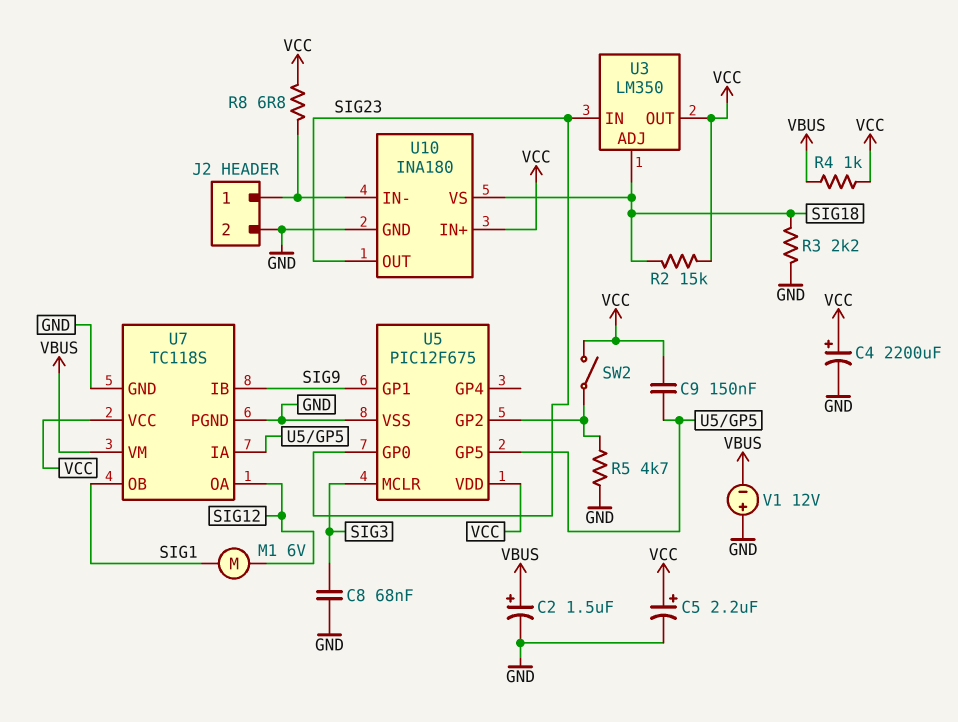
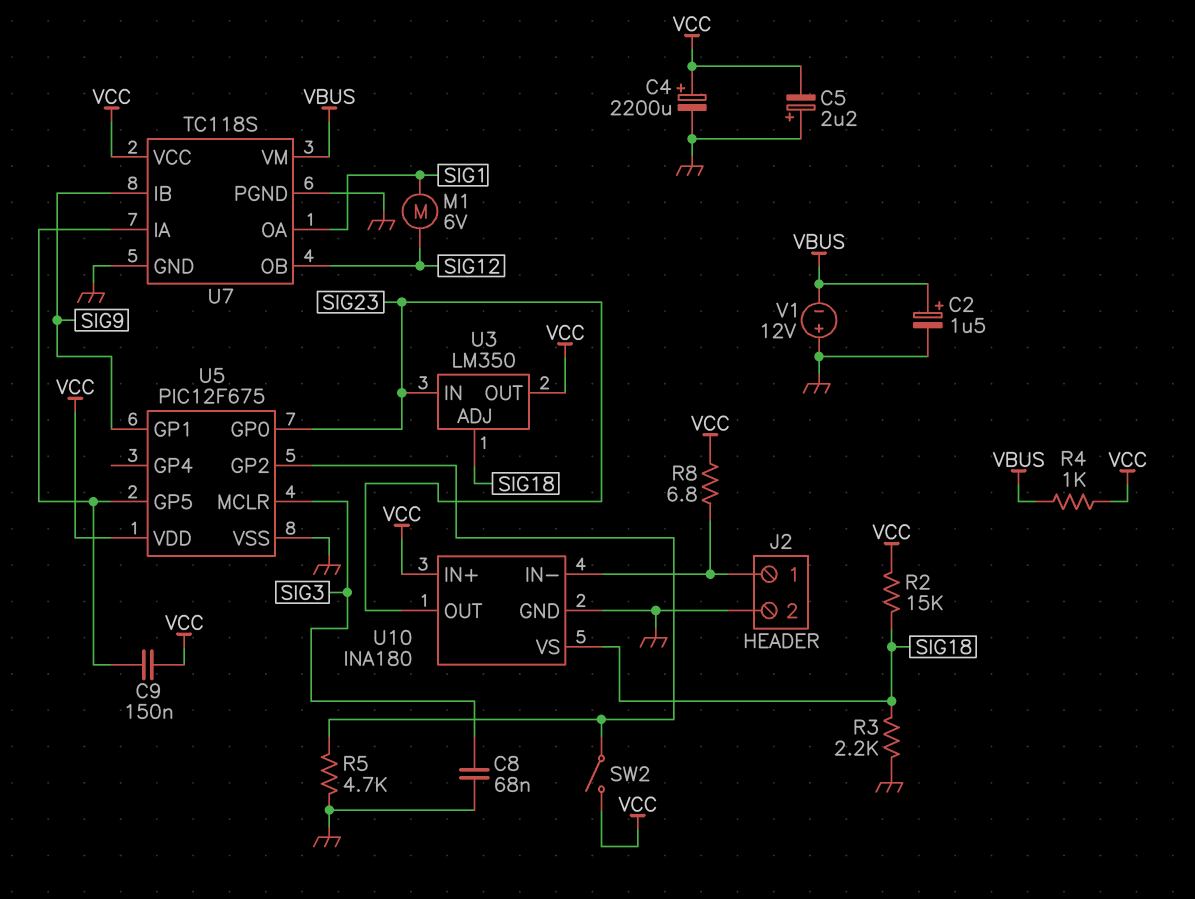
C5: 2.2uF (plus VCC, minus GND) -> 2.2uF (plus GND, minus VCC)
U7 pin OA: SIG12 -> SIG1
U7 pin OB: SIG1 -> SIG12

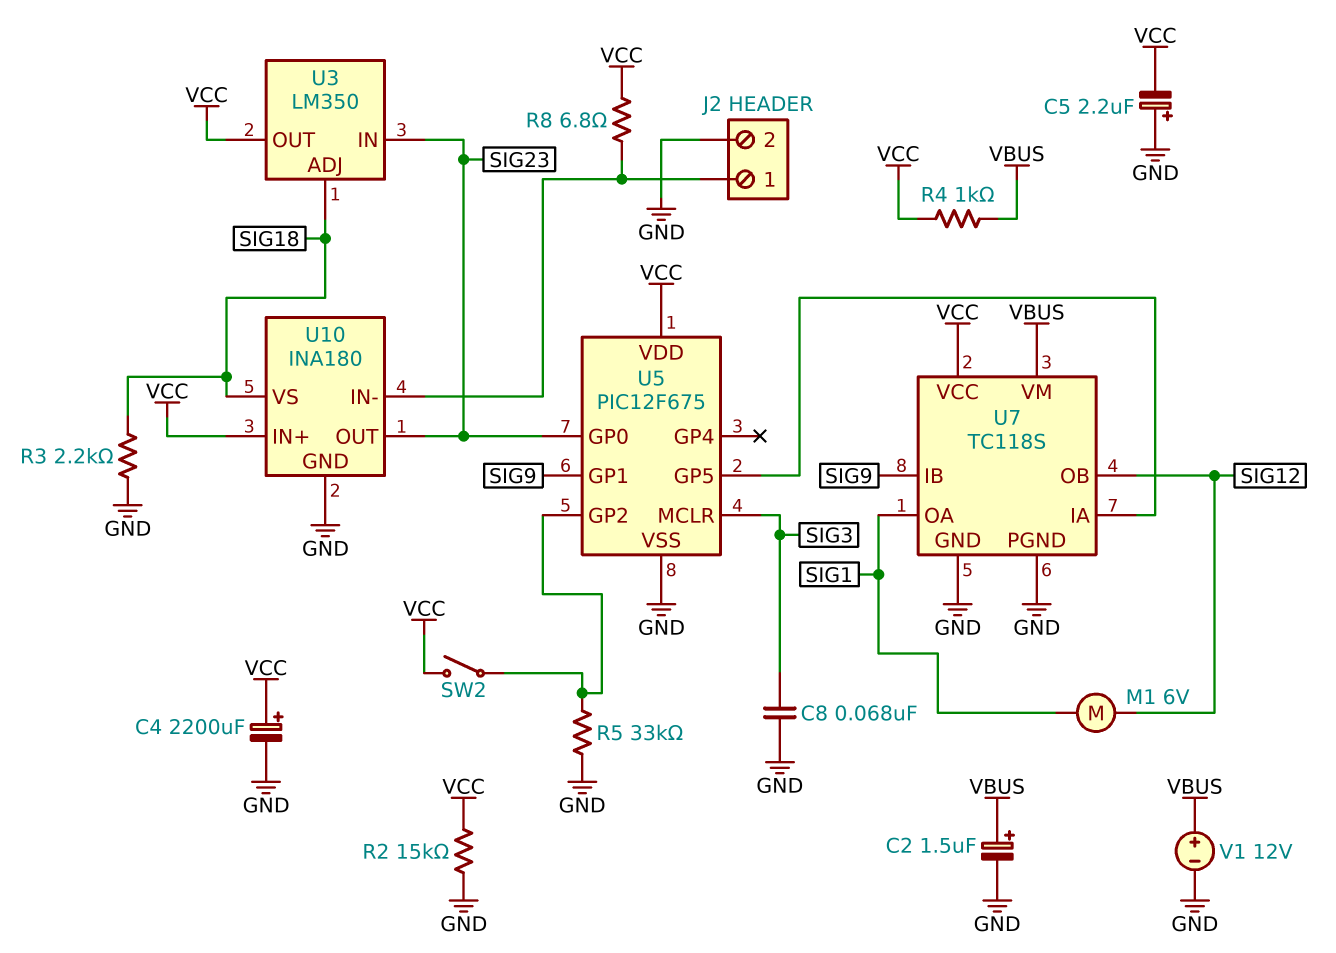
C9: 150nF (U5/GP5, VCC) -> none
R2: 15k (SIG18, VCC) -> 15k (GND, VCC)
R5: 4.7k (GND, U5/GP2) -> 33k (GND, U5/GP2)
V1: 12V (plus GND, minus VBUS) -> 12V (plus VBUS, minus GND)

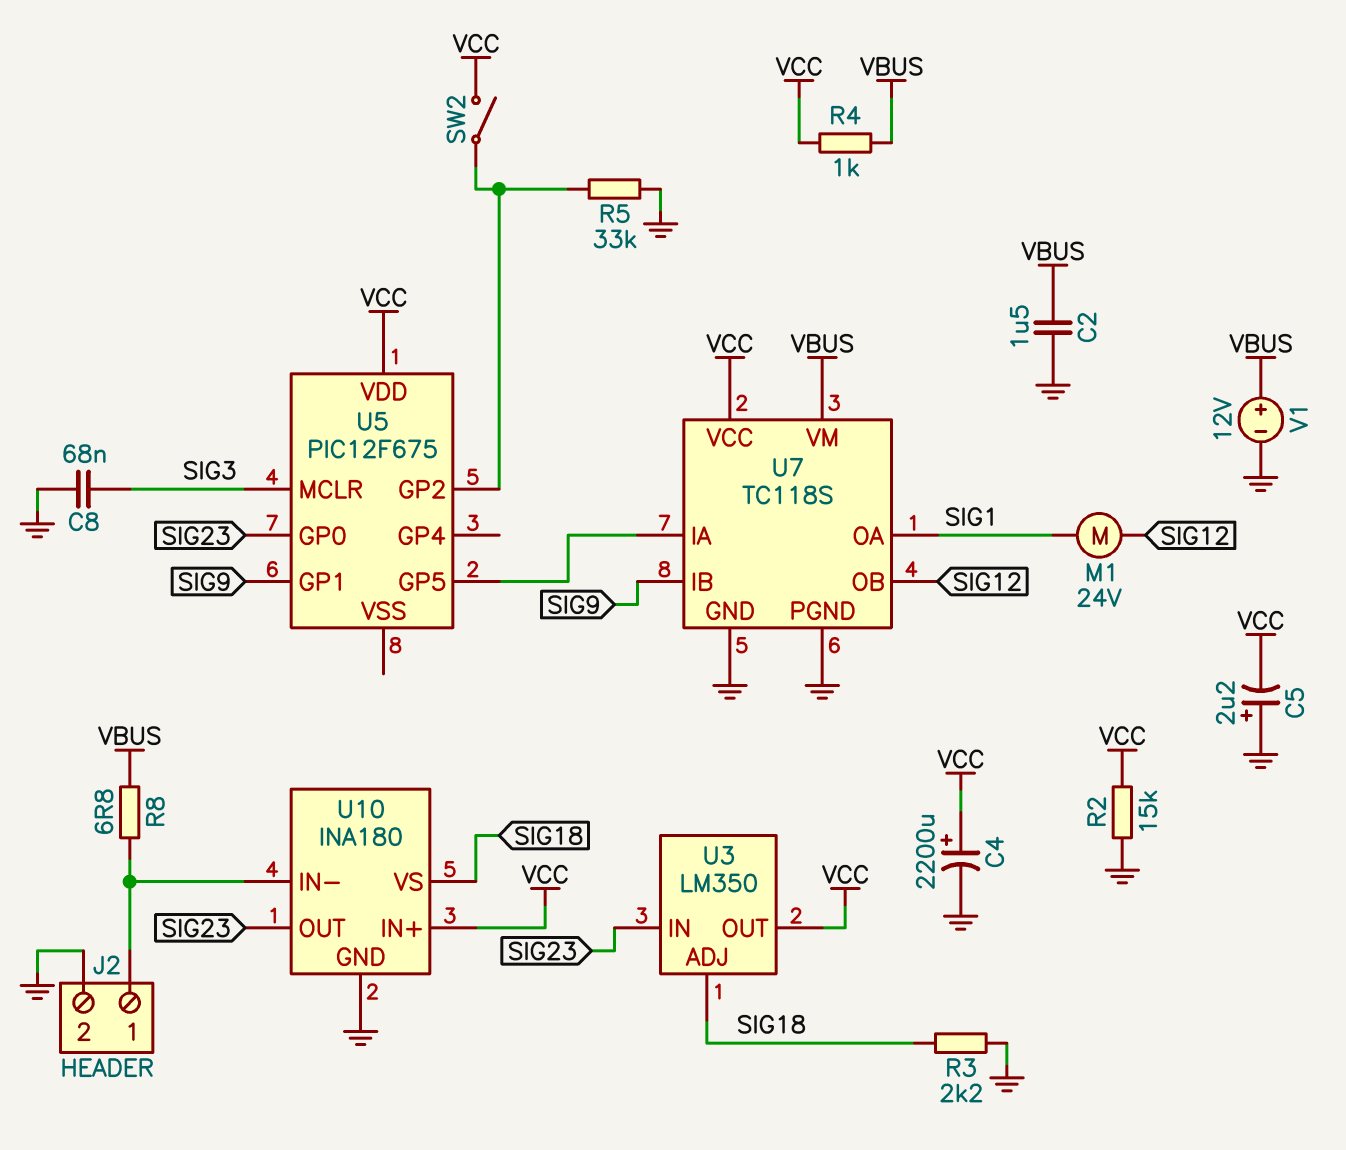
C2: 1.5uF (plus VBUS, minus GND) -> 1.5uF (GND, VBUS)
M1: motor 6V (SIG1, SIG12) -> motor 24V (SIG1, SIG12)
R8: 6.8 (J2/1, VCC) -> 6.8 (J2/1, VBUS)
U5 pin VSS: GND -> none

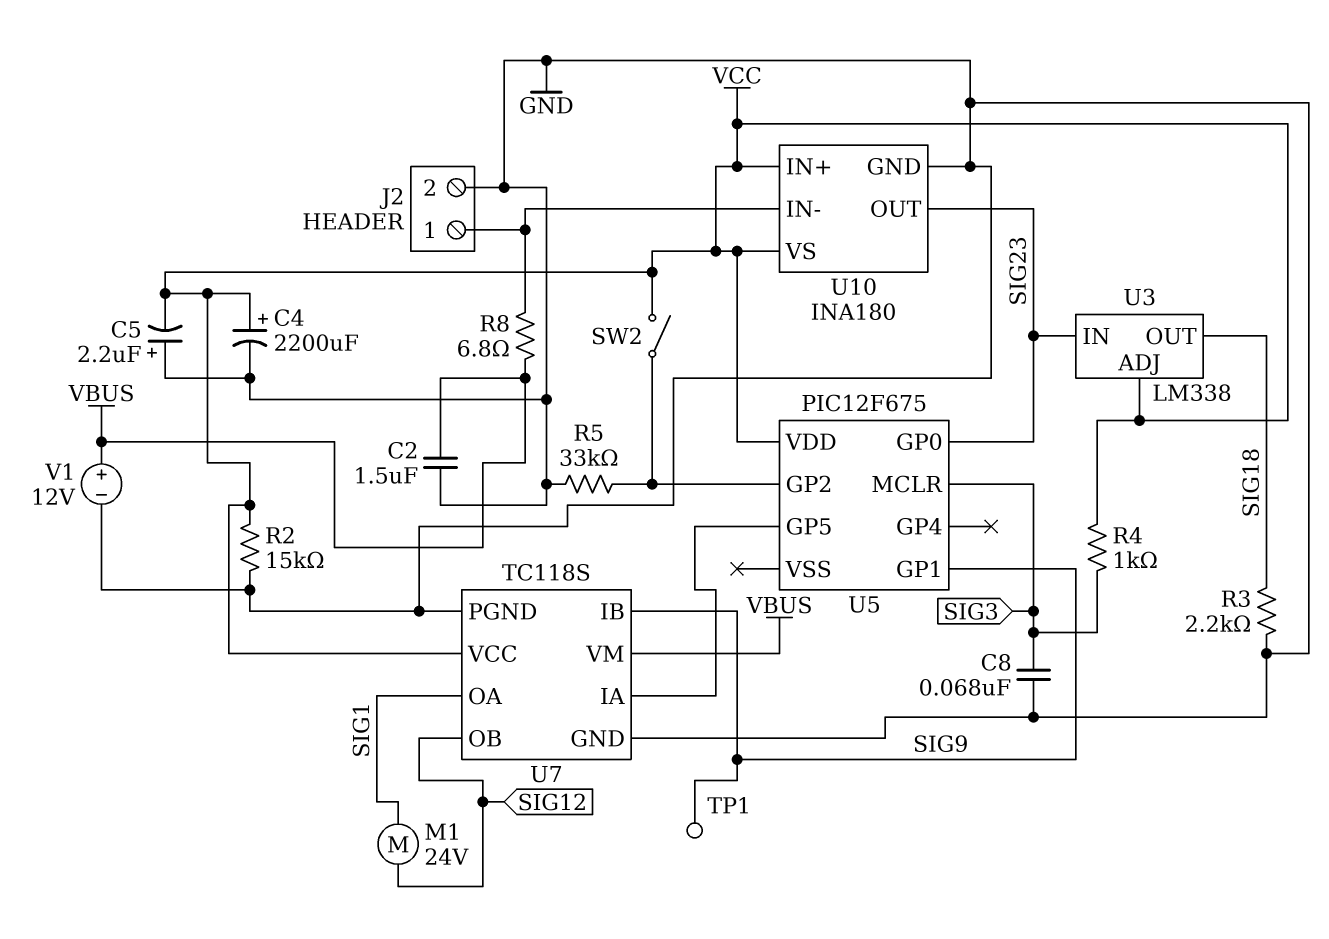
R4: 1k (VBUS, VCC) -> 1k (SIG3, VCC)
TP1: none -> test point (SIG9)
U3: LM350 -> LM338
U3 pin ADJ: SIG18 -> VCC
U3 pin OUT: VCC -> SIG18
U10 pin VS: SIG18 -> VCC

